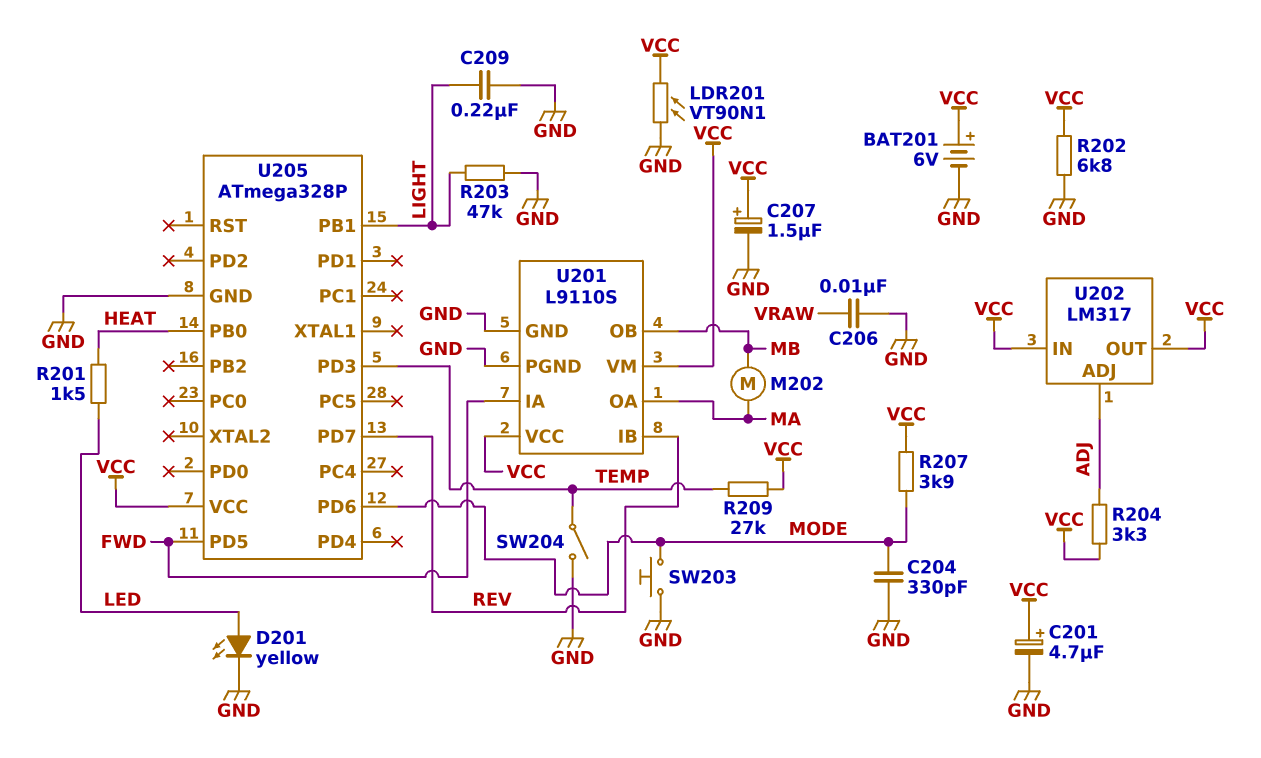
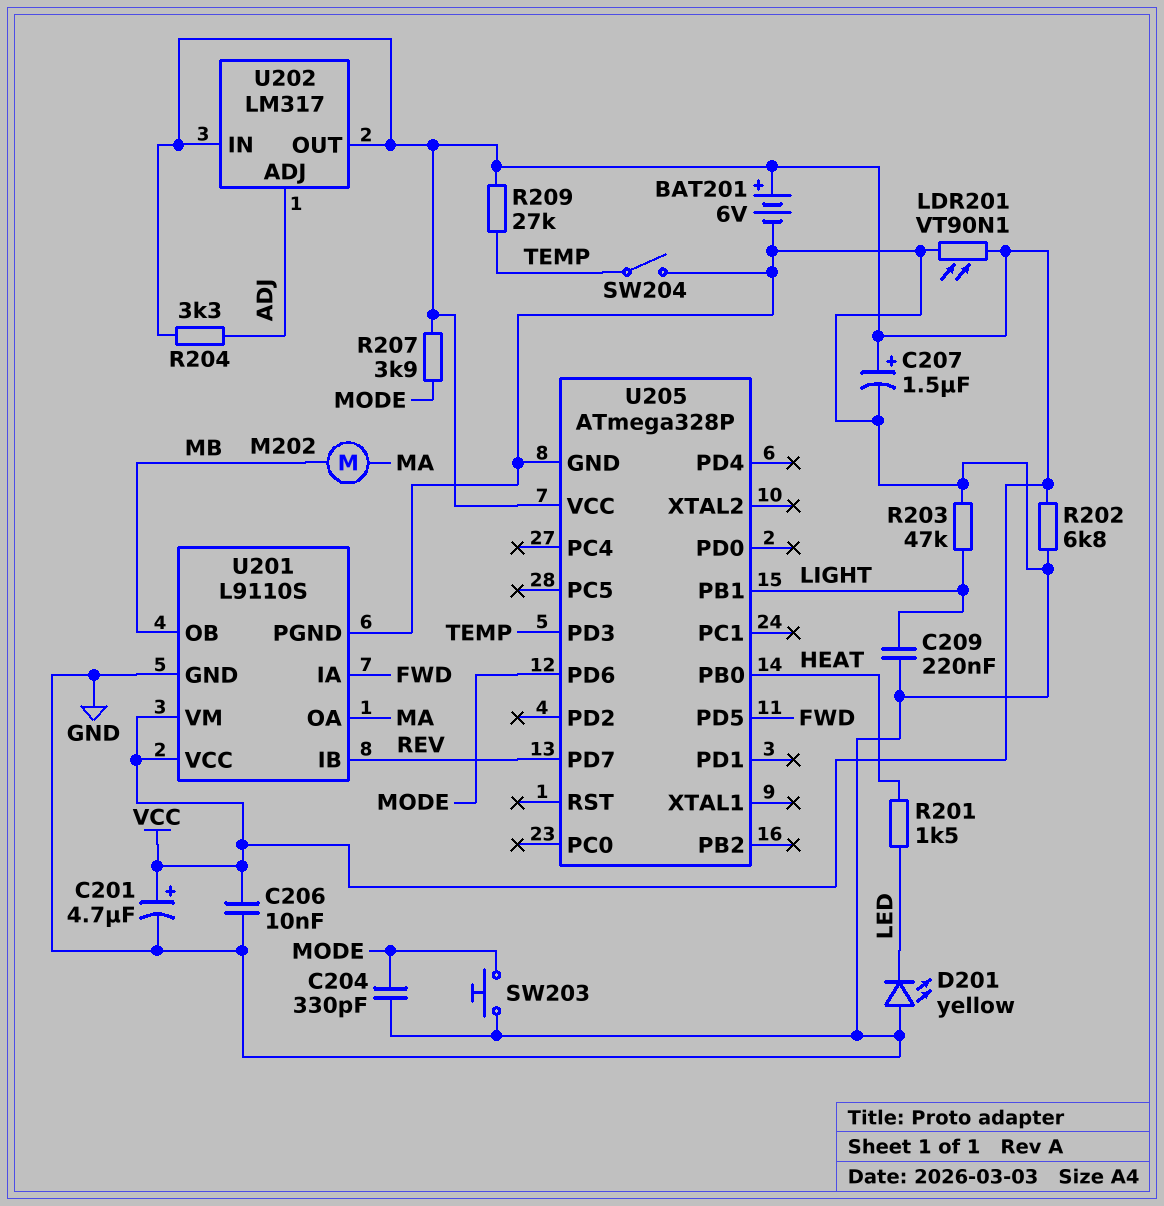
C206: 10nF (GND, VRAW) -> 10nF (GND, VCC)
D201: LED yellow (A LED, K GND) -> LED yellow (A GND, K LED)

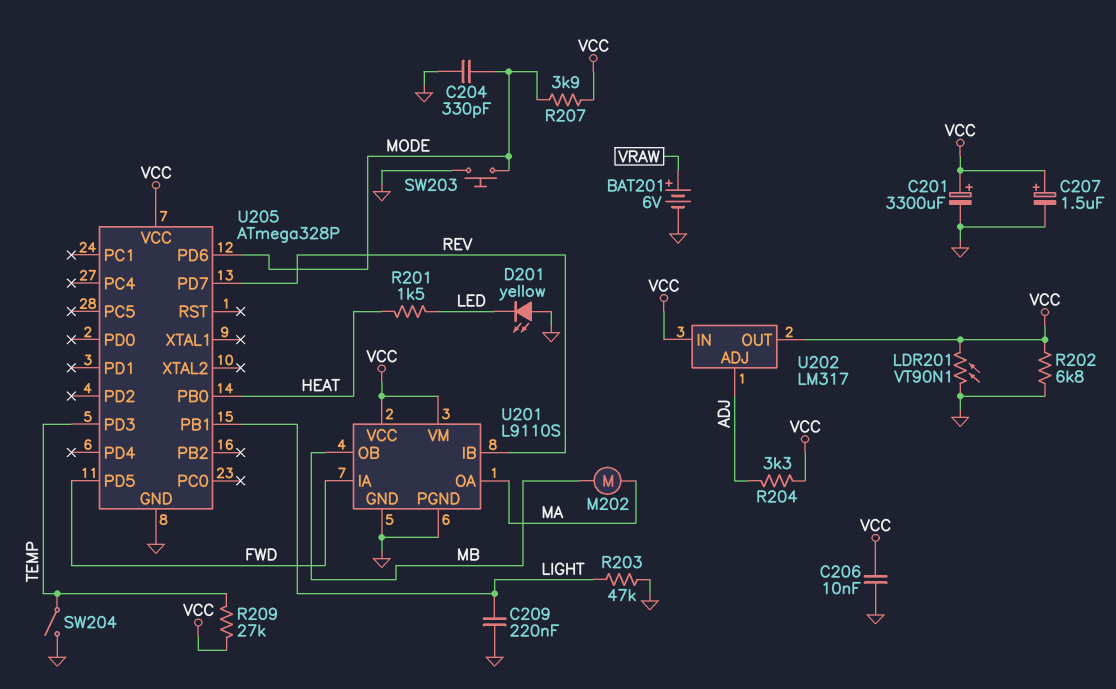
BAT201: 6V (plus VCC, minus GND) -> 6V (plus VRAW, minus GND)
C201: 4.7uF (plus VCC, minus GND) -> 3300uF (plus VCC, minus GND)

